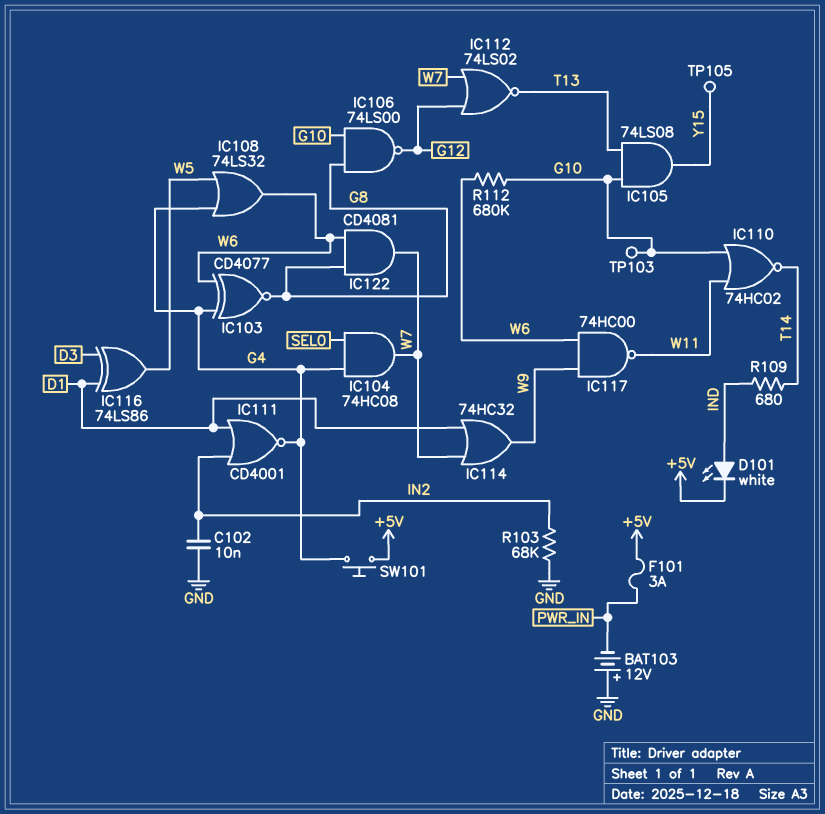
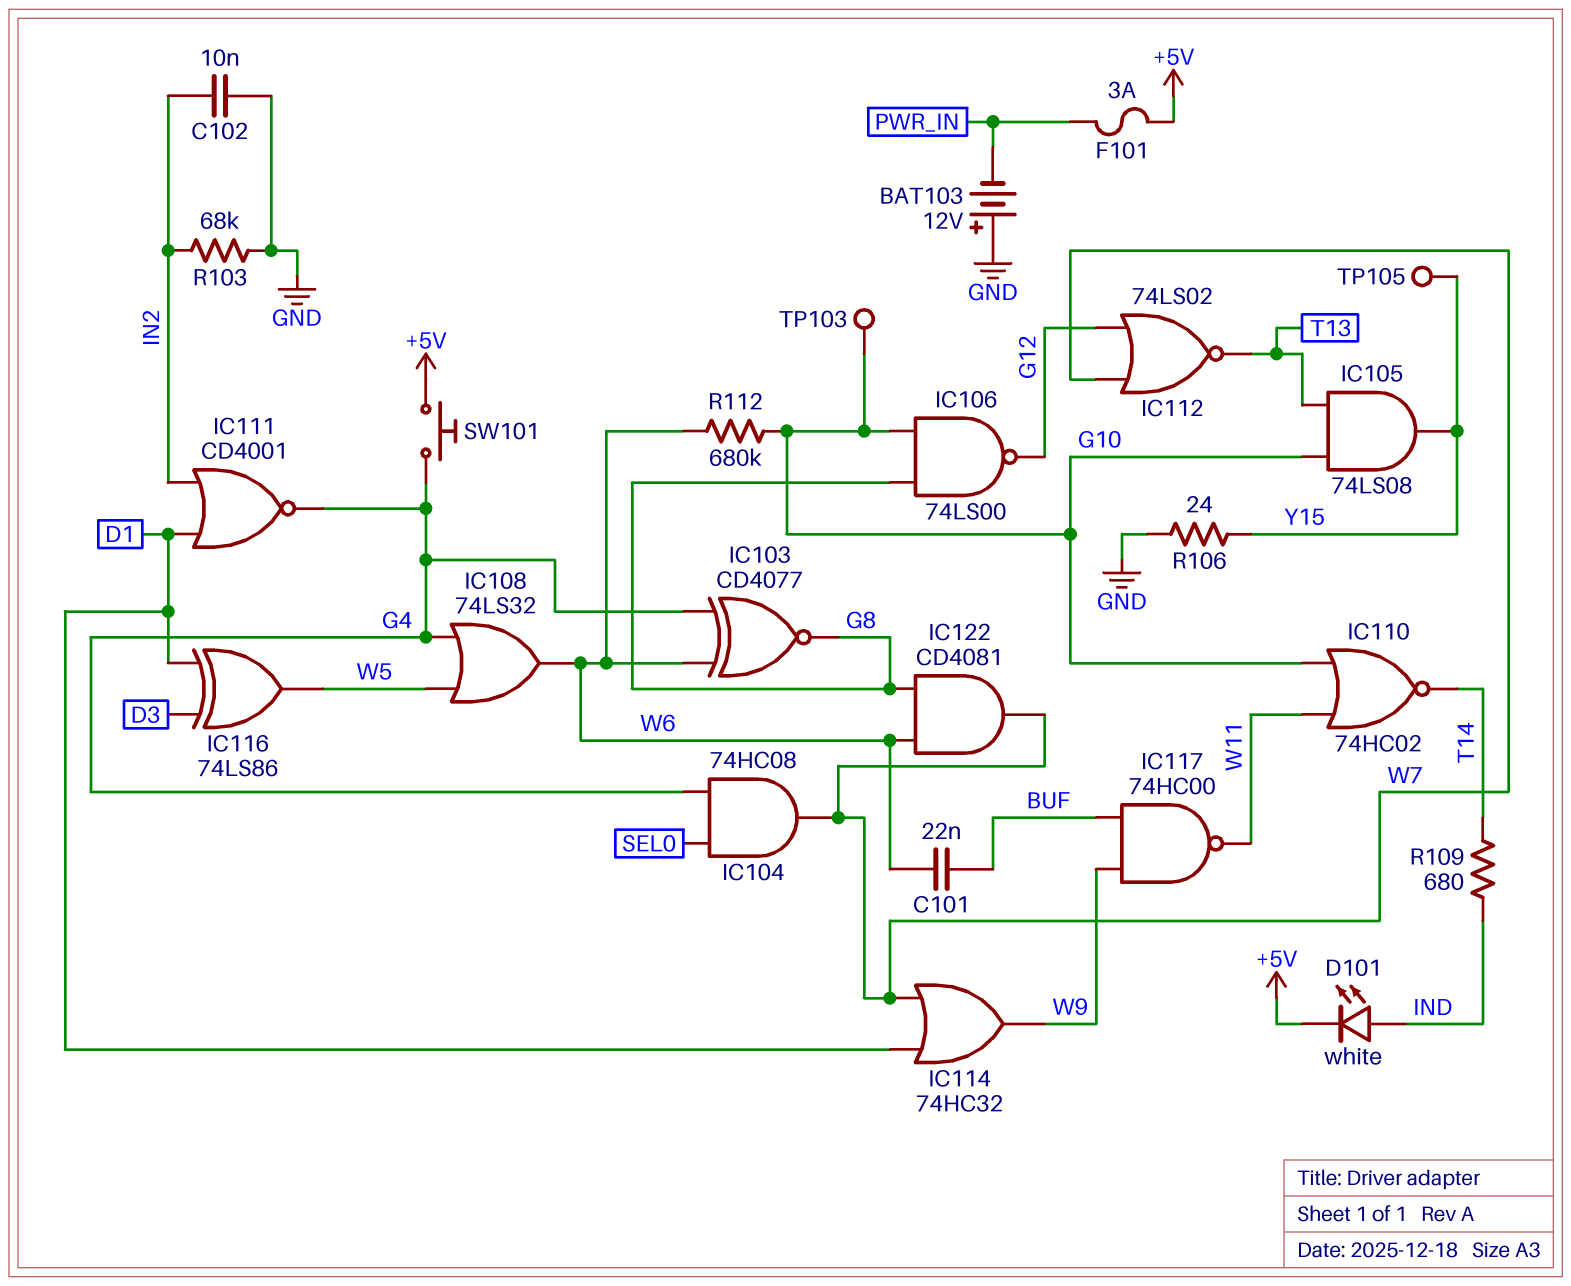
C101: none -> 22nF (BUF, W6)
IC117: NAND 74HC00 (in W6, in W9, out W11) -> NAND 74HC00 (in BUF, in W9, out W11)
R106: none -> 24 (GND, Y15)

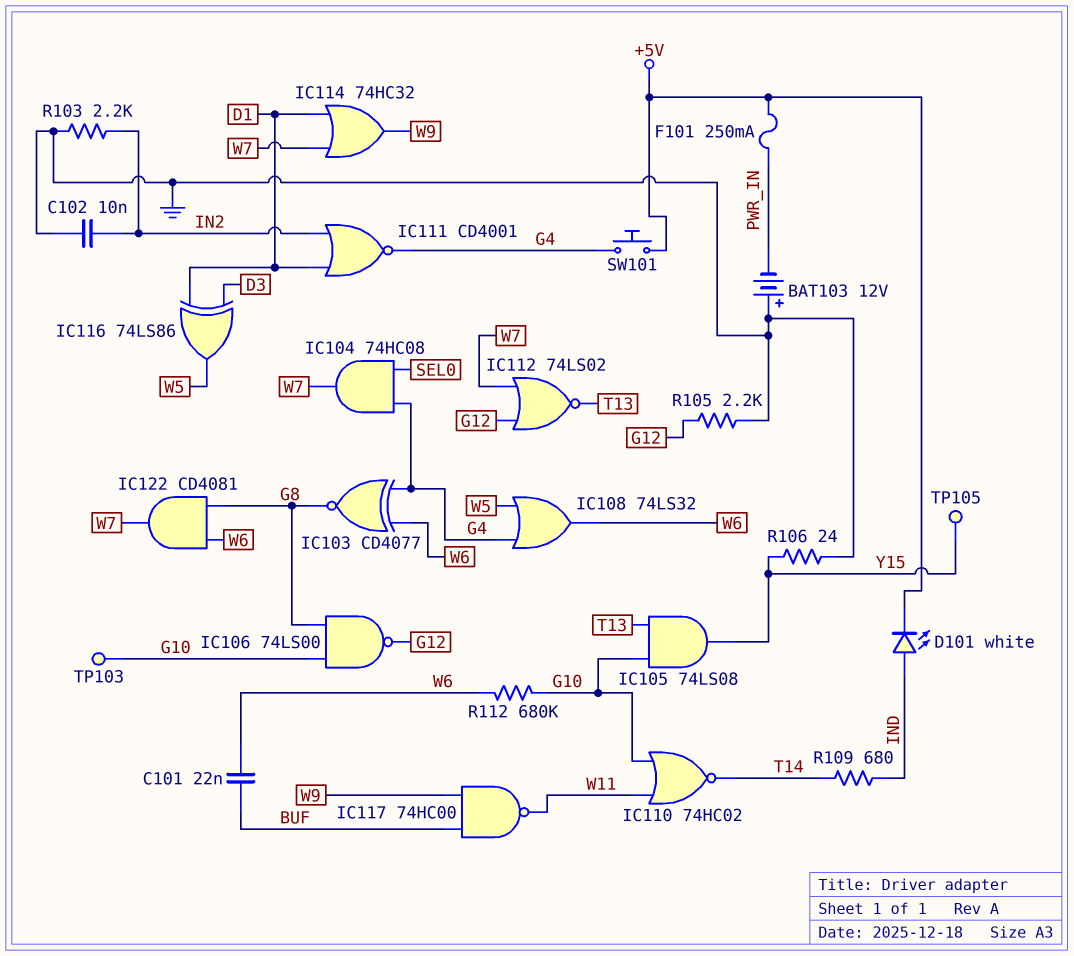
F101: 3A (+5V, PWR_IN) -> 250mA (+5V, PWR_IN)
R103: 68k (GND, IN2) -> 2.2k (GND, IN2)
R105: none -> 2.2k (G12, GND)

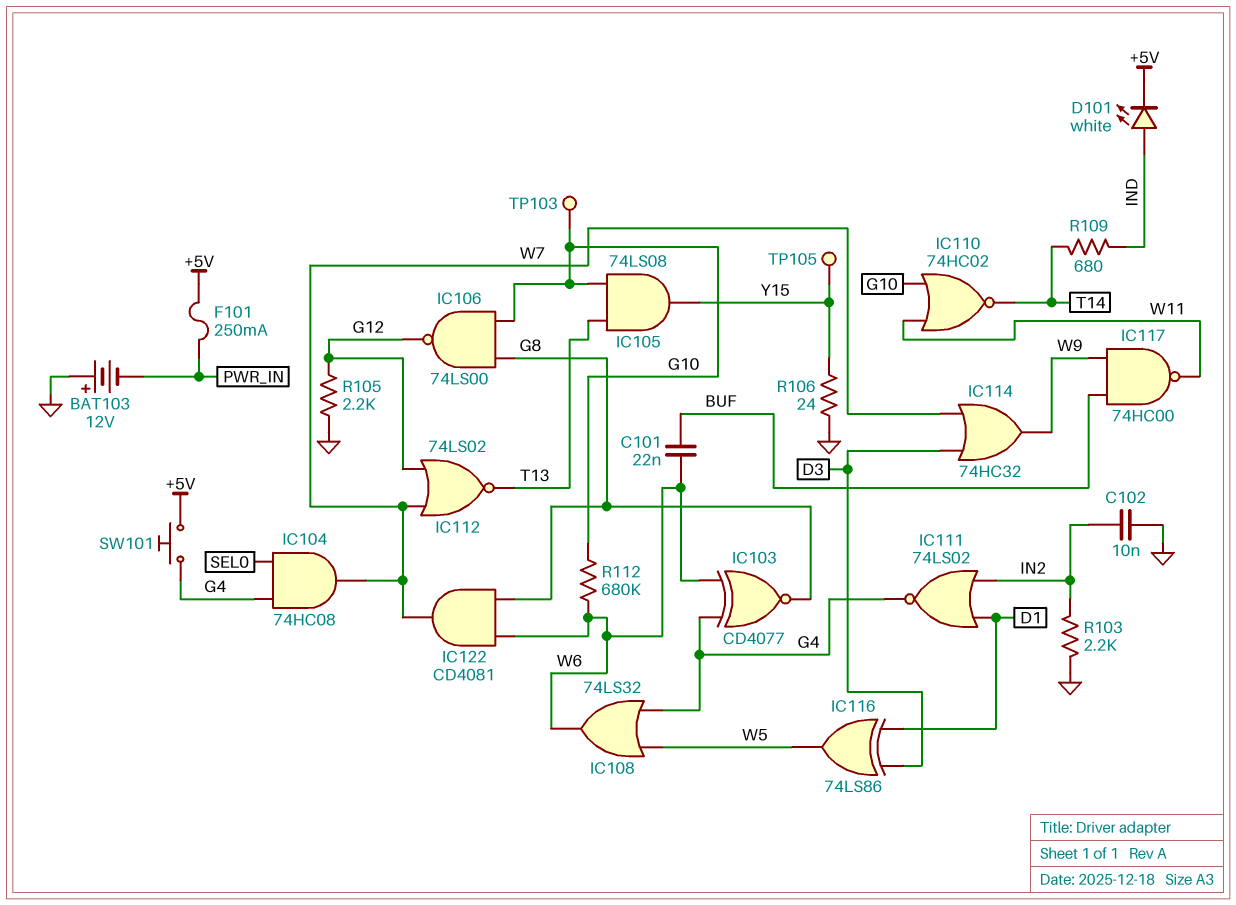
IC111: NOR CD4001 (in D1, in IN2, out G4) -> NOR 74LS02 (in D1, in IN2, out G4)
IC114: OR 74HC32 (in D1, in W7, out W9) -> OR 74HC32 (in D3, in W7, out W9)

